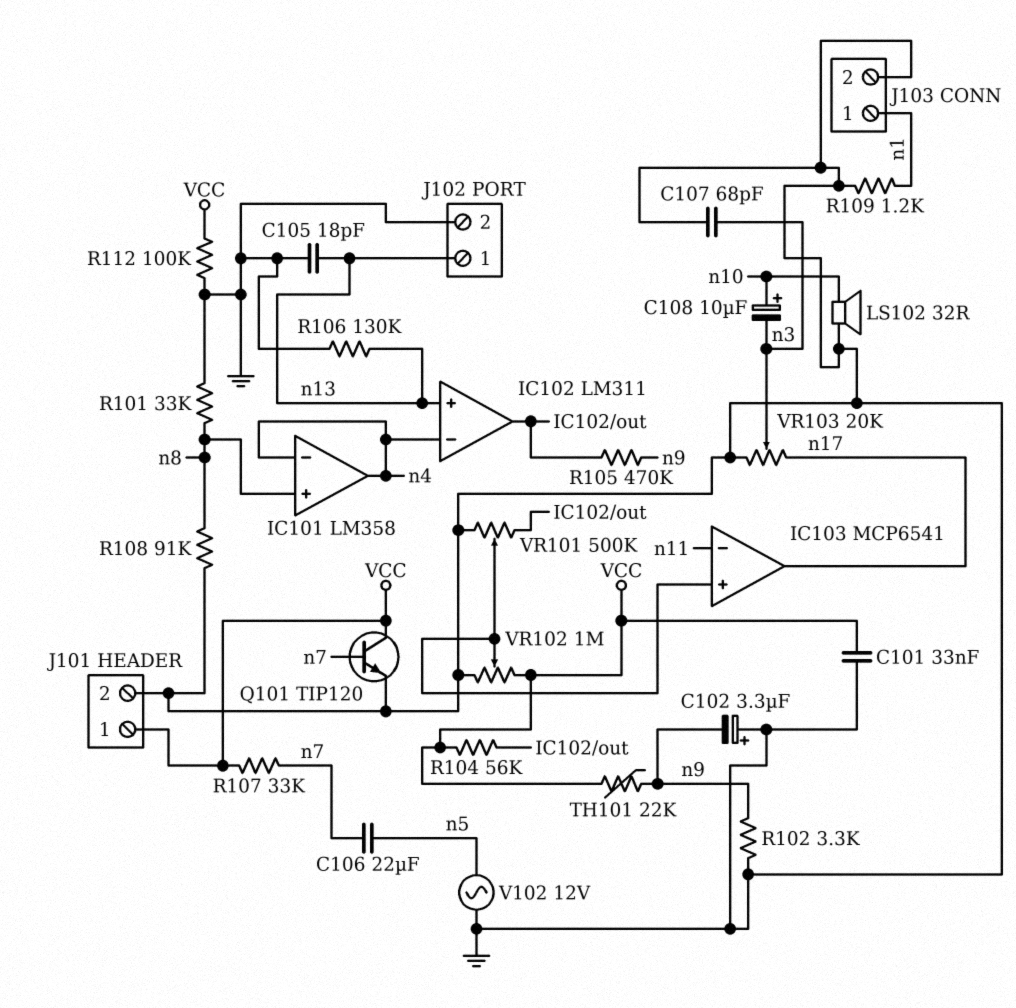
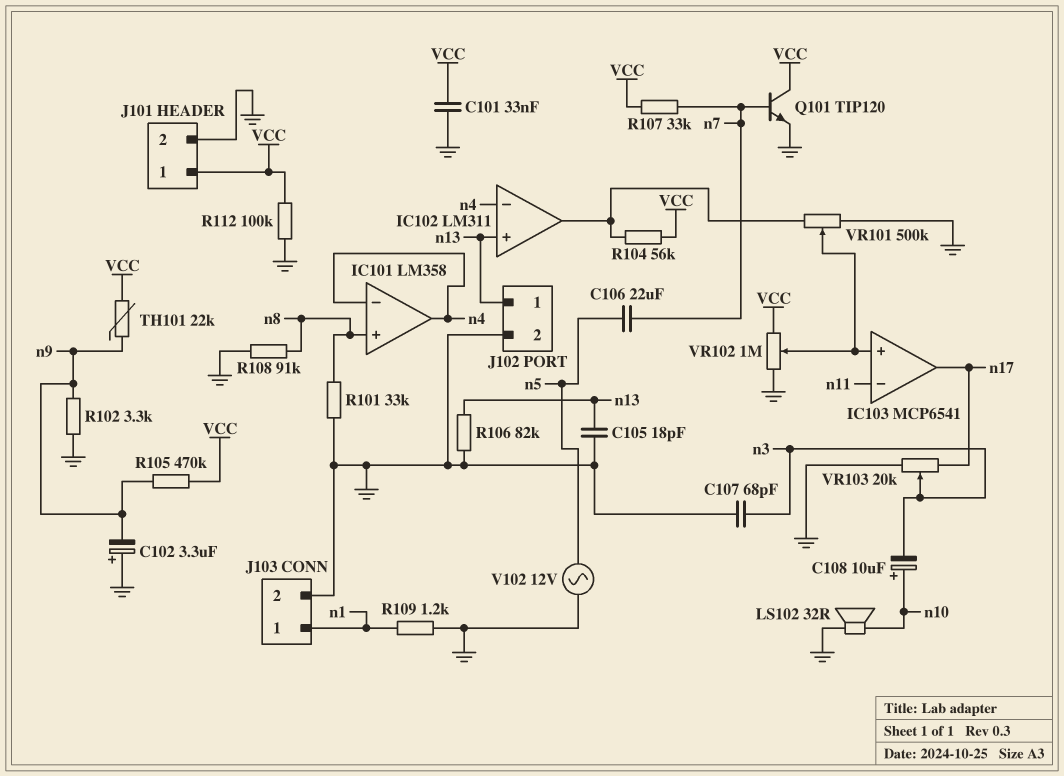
R105: 470k (IC102/out, n9) -> 470k (VCC, n9)
R106: 130k (GND, n13) -> 82k (GND, n13)

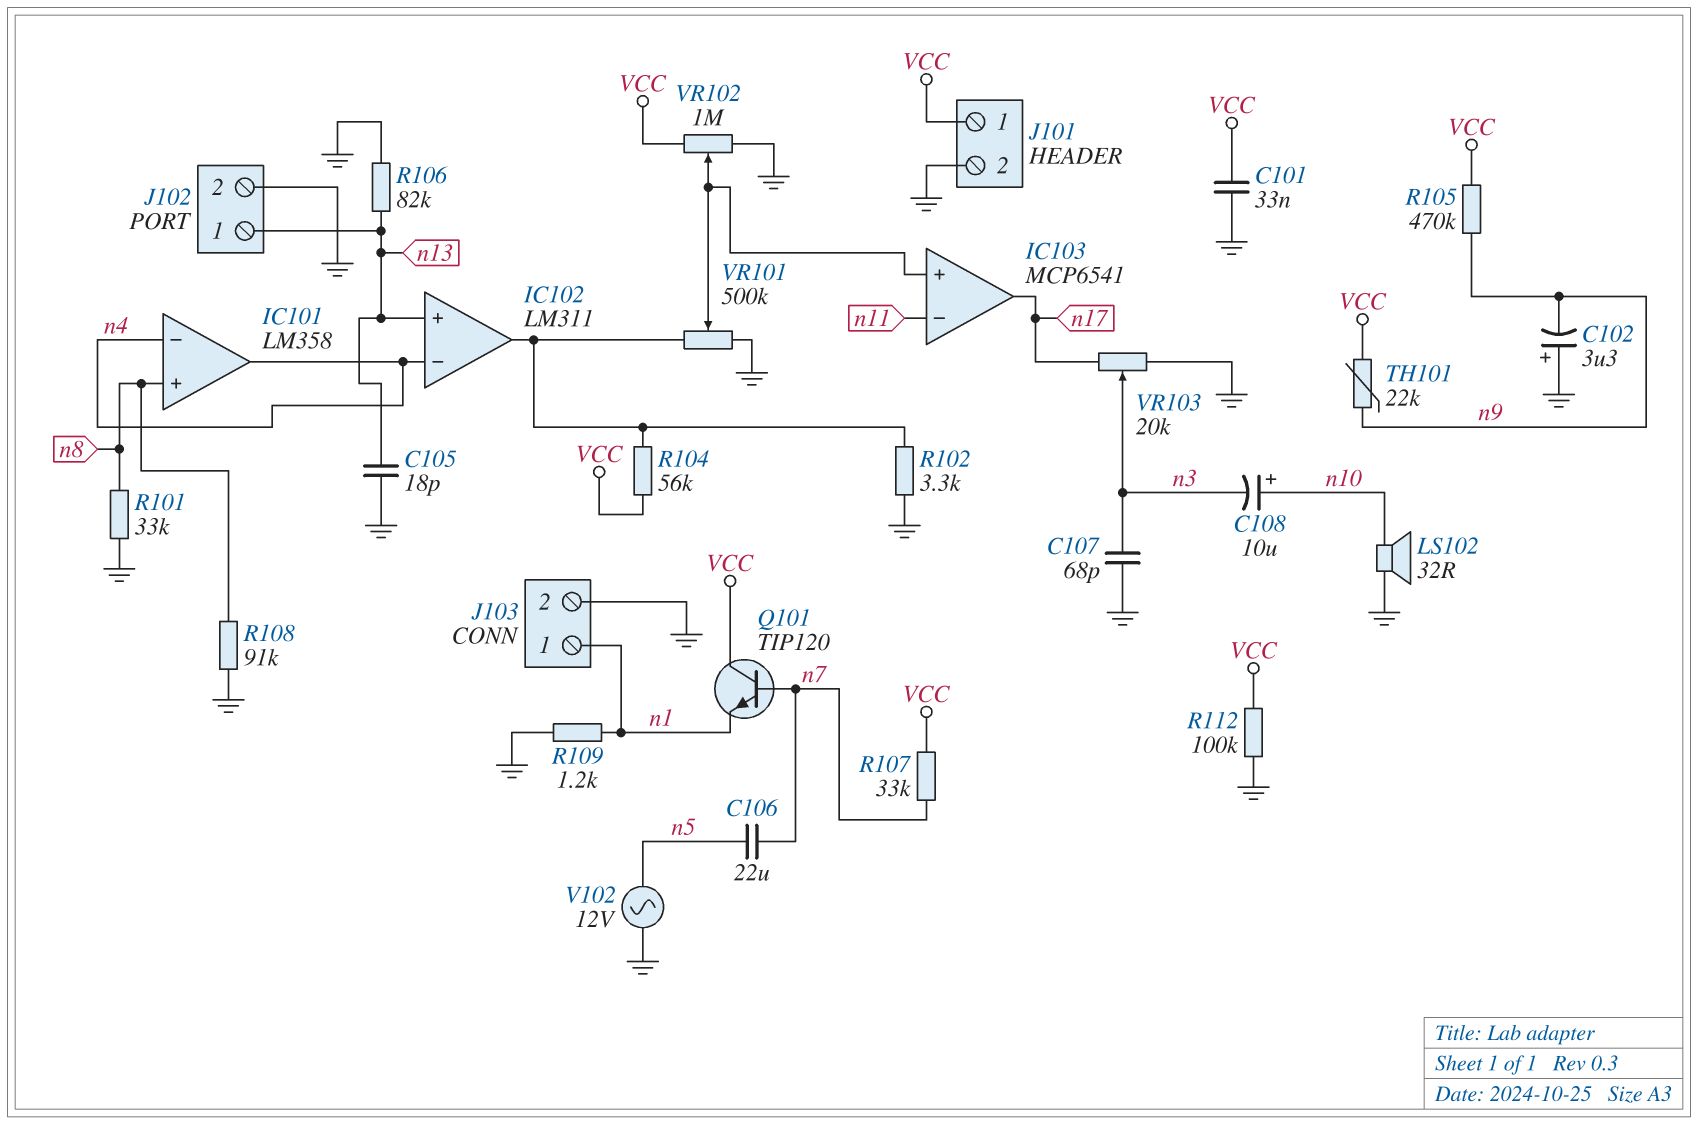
Q101: NPN TIP120 (B n7, C VCC, E GND) -> NPN TIP120 (B n7, C VCC, E n1)
R102: 3.3k (GND, n9) -> 3.3k (GND, IC102/out)

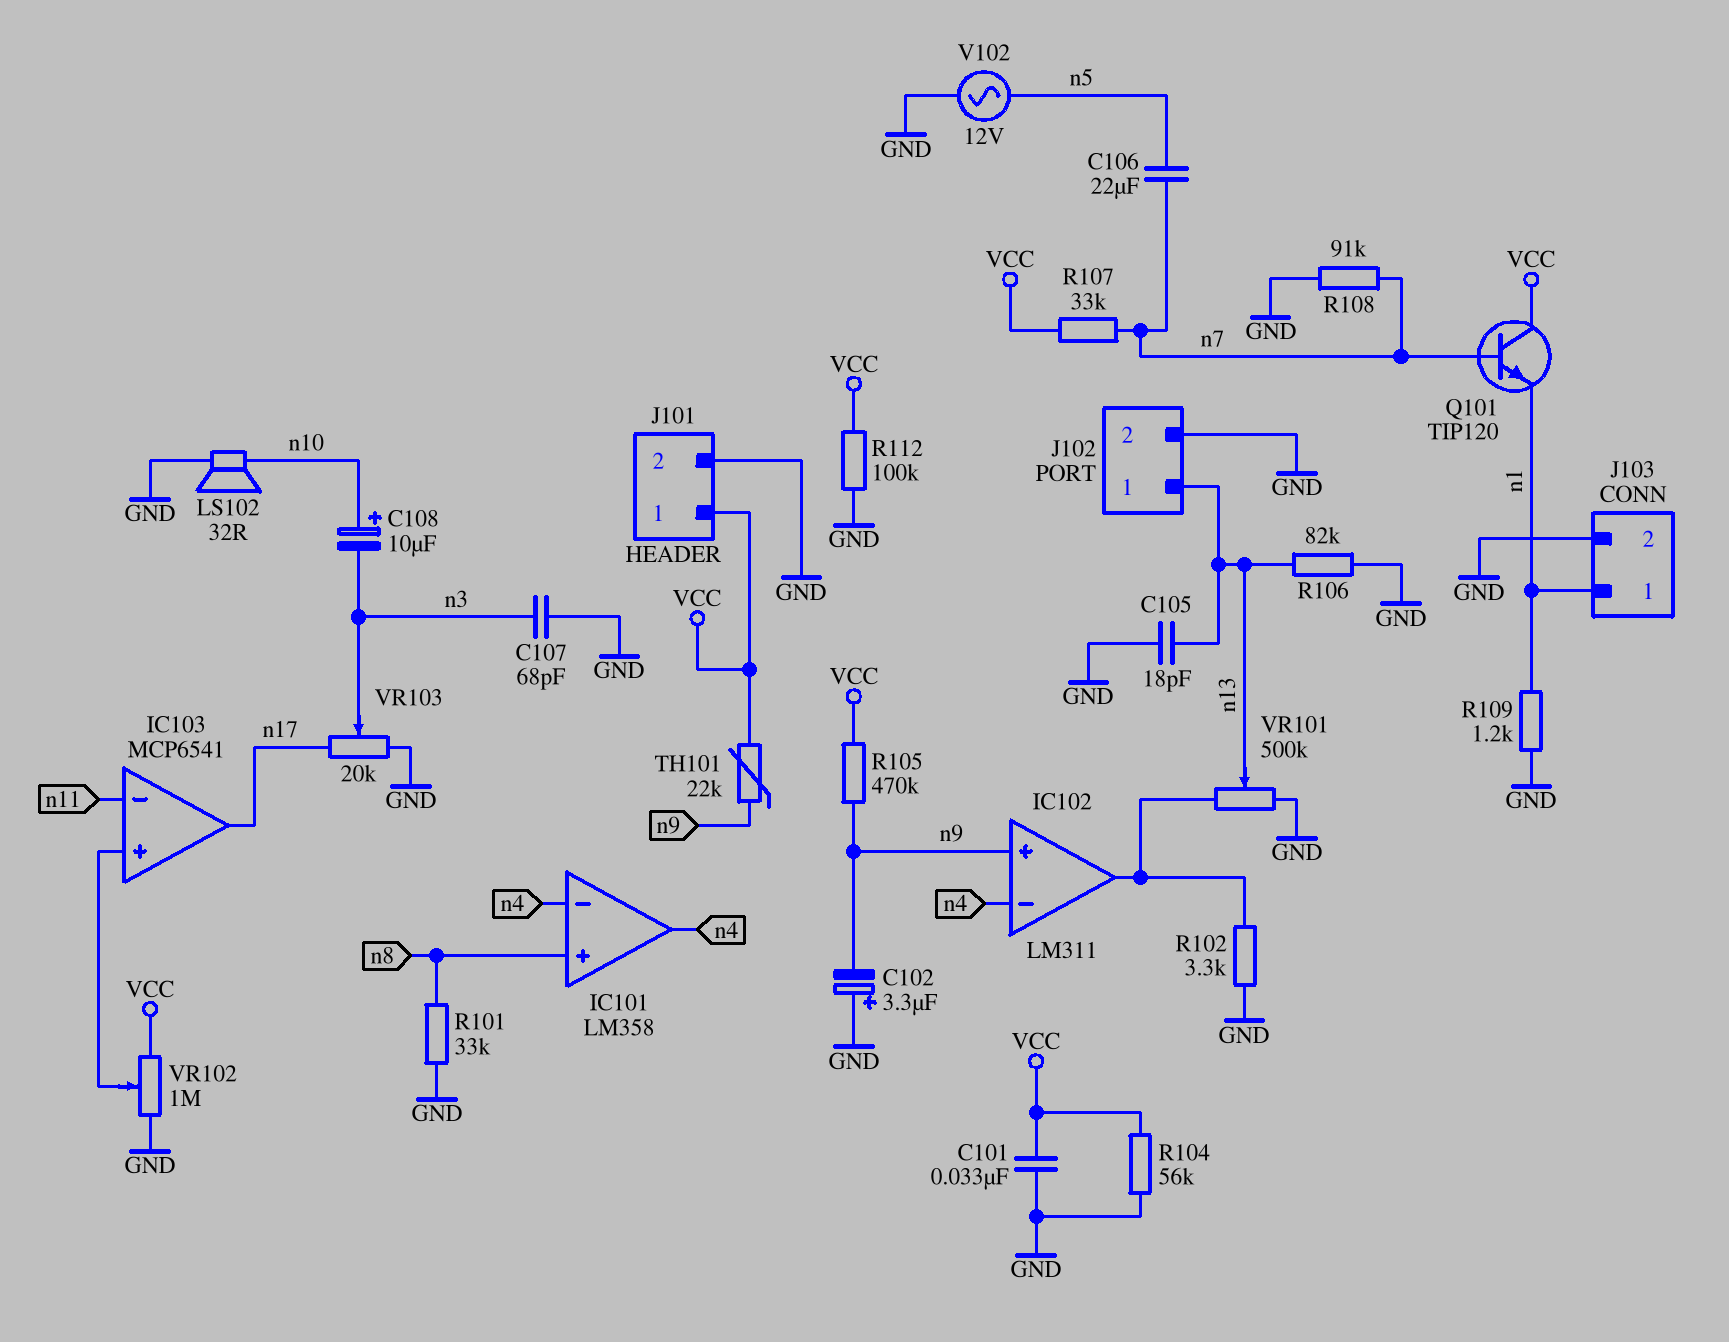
IC102 pin in+: n13 -> n9
R104: 56k (IC102/out, VCC) -> 56k (GND, VCC)
R108: 91k (GND, n8) -> 91k (GND, n7)
VR101: 500k (GND, IC102/out, wiper IC103/in+) -> 500k (GND, IC102/out, wiper n13)

